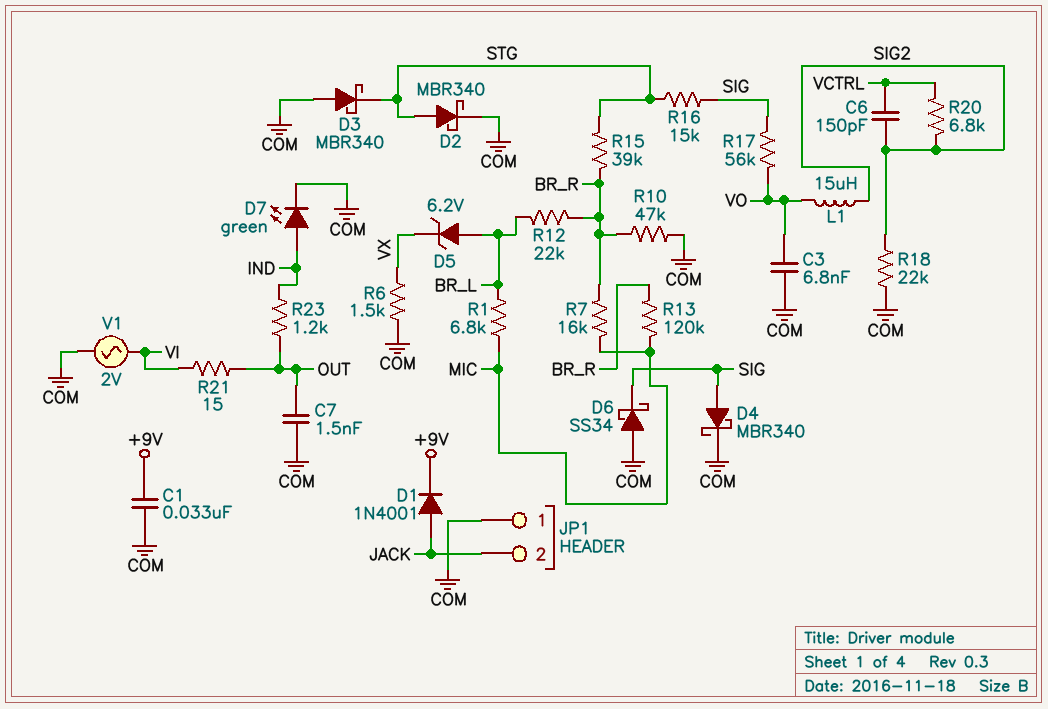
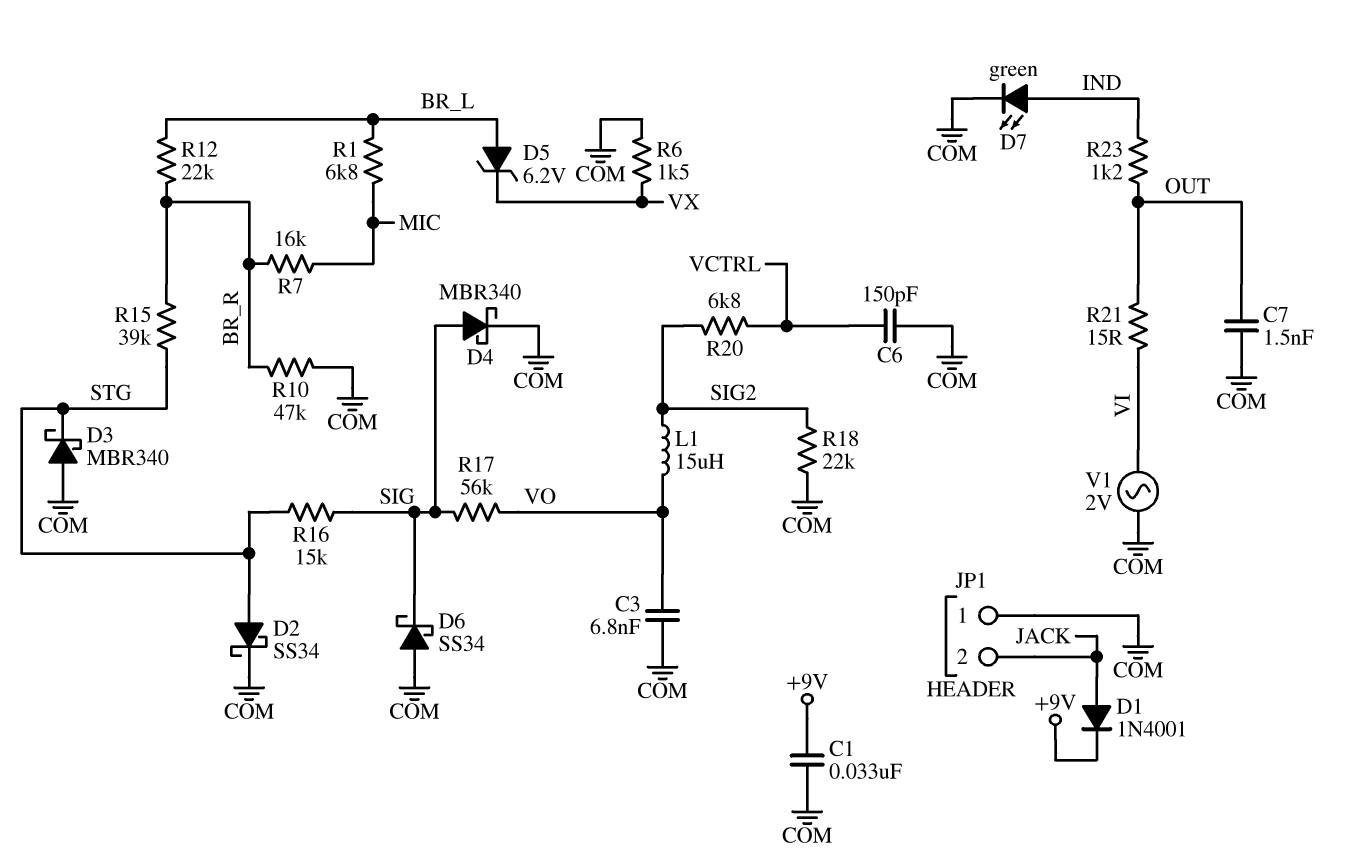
C6: 150pF (SIG2, VCTRL) -> 150pF (COM, VCTRL)
D2: schottky MBR340 (A STG, K COM) -> schottky SS34 (A STG, K COM)
R13: 120k (BR_R, MIC) -> none

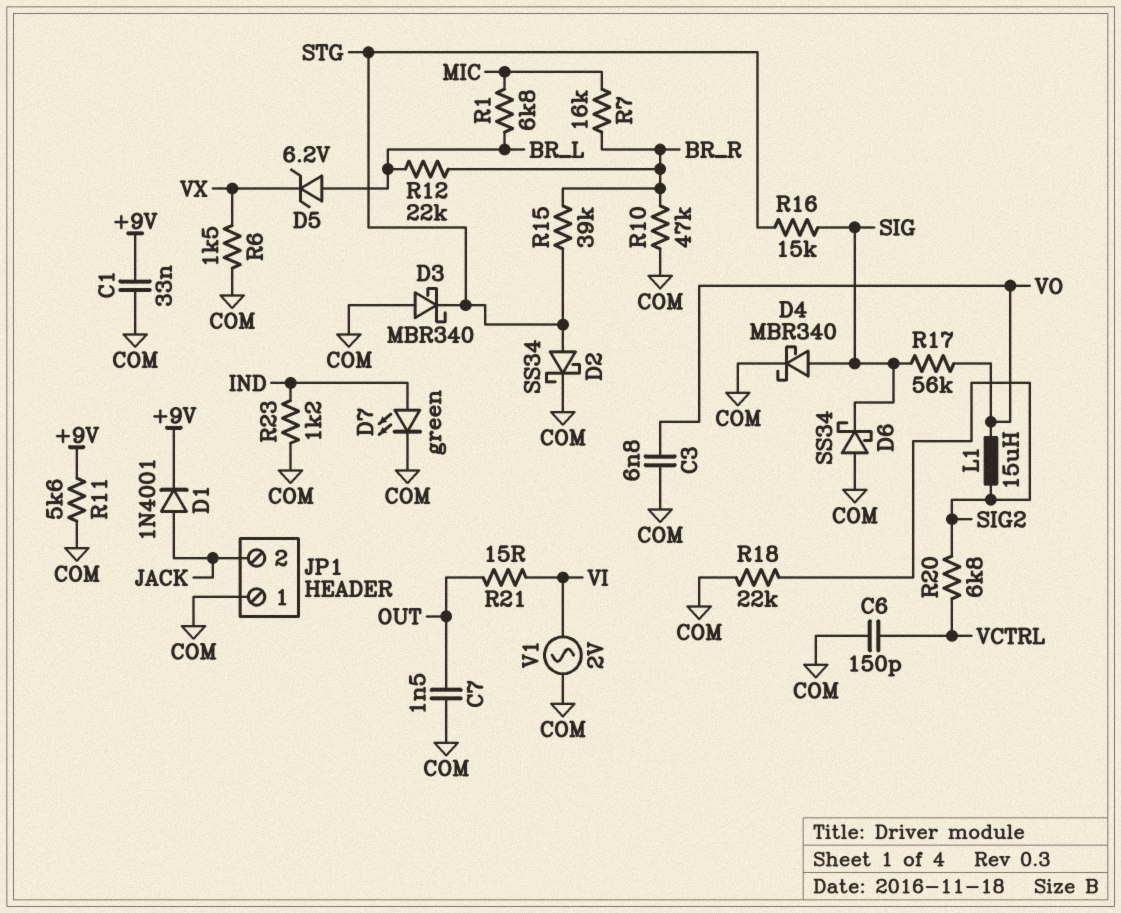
R11: none -> 5.6k (+9V, COM)
R23: 1.2k (IND, OUT) -> 1.2k (COM, IND)

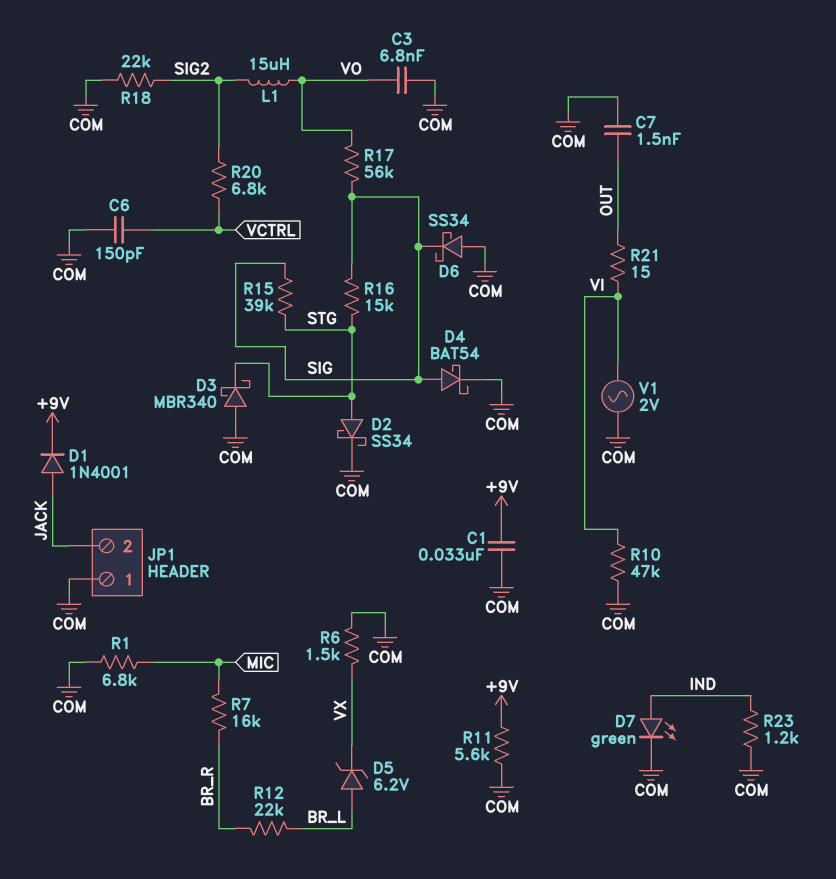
D4: schottky MBR340 (A SIG, K COM) -> schottky BAT54 (A SIG, K COM)
R1: 6.8k (BR_L, MIC) -> 6.8k (COM, MIC)
R10: 47k (BR_R, COM) -> 47k (COM, VI)
R15: 39k (BR_R, STG) -> 39k (SIG, STG)

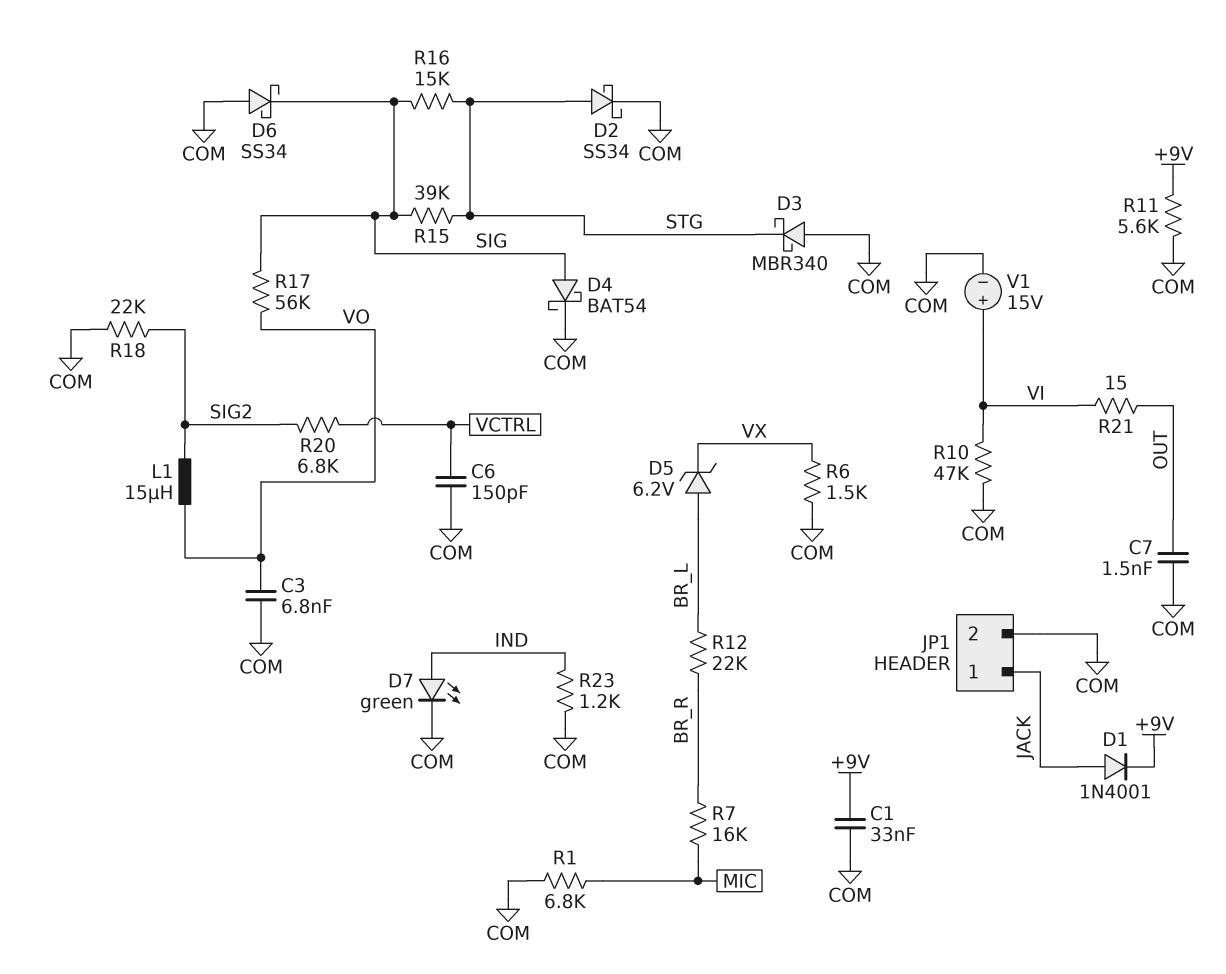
JP1 pin 1: COM -> JACK
JP1 pin 2: JACK -> COM
V1: AC 2V (COM, VI) -> 15V (plus VI, minus COM)

